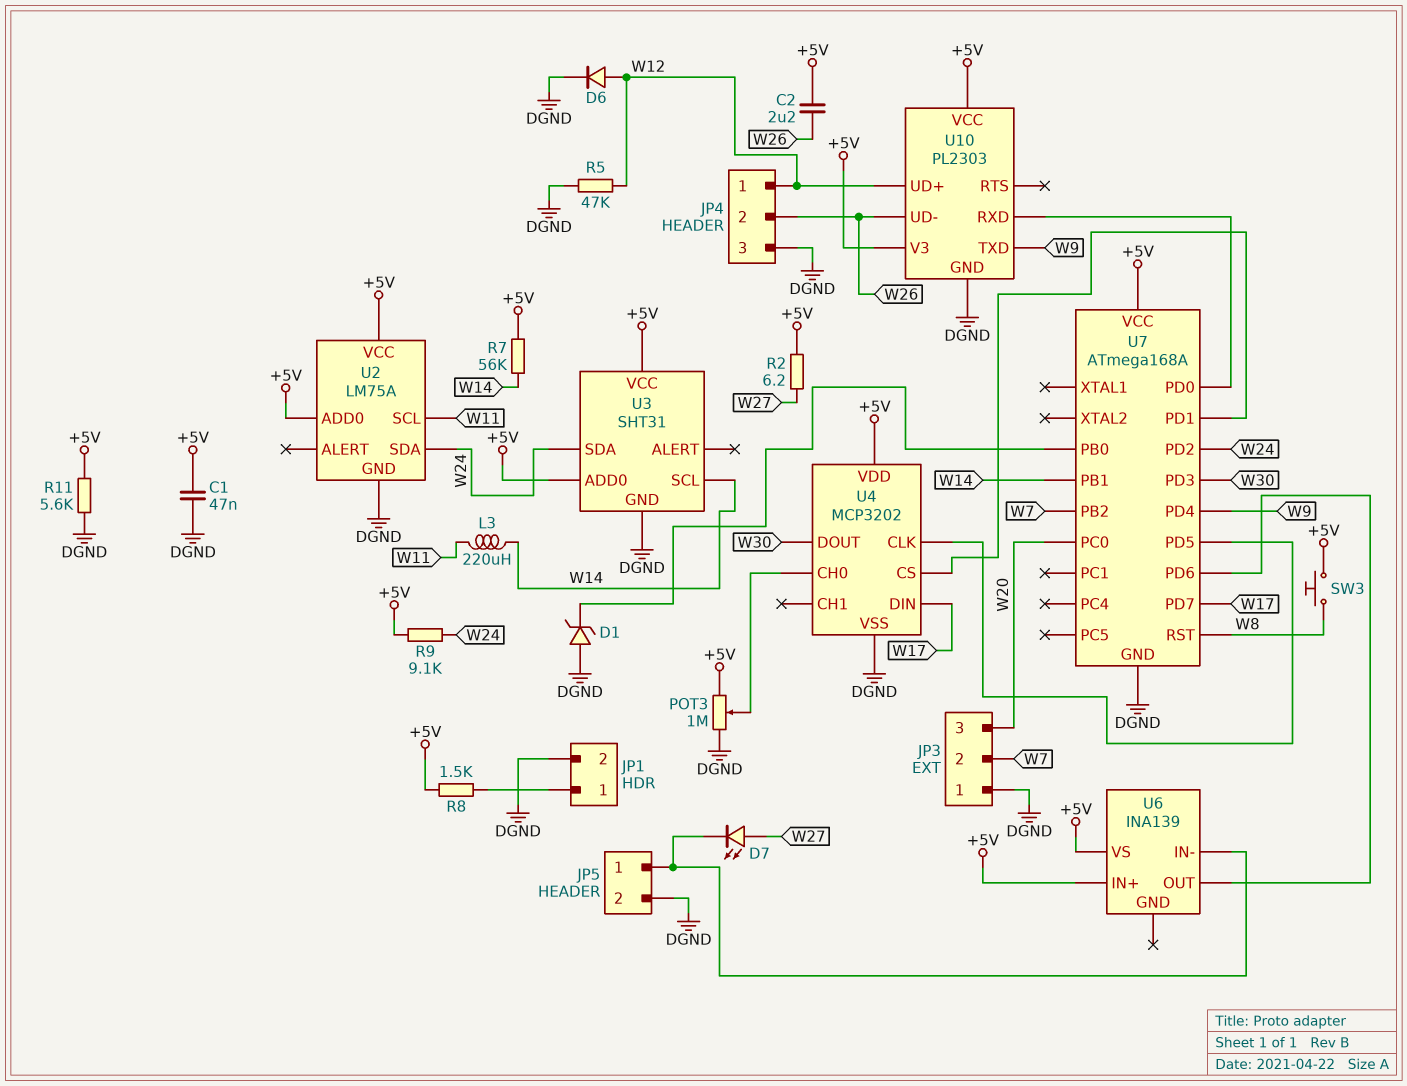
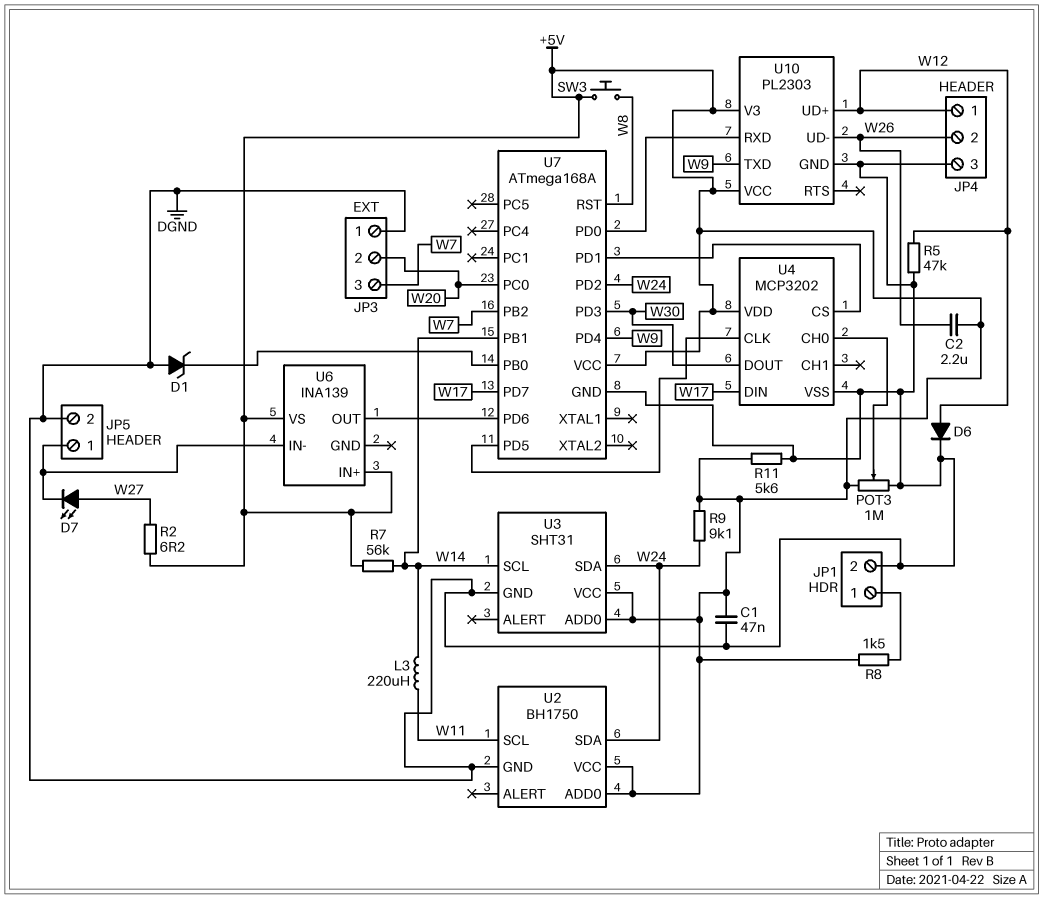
JP3 pin 2: W7 -> W20
JP3 pin 3: W20 -> W7
U2: LM75A -> BH1750

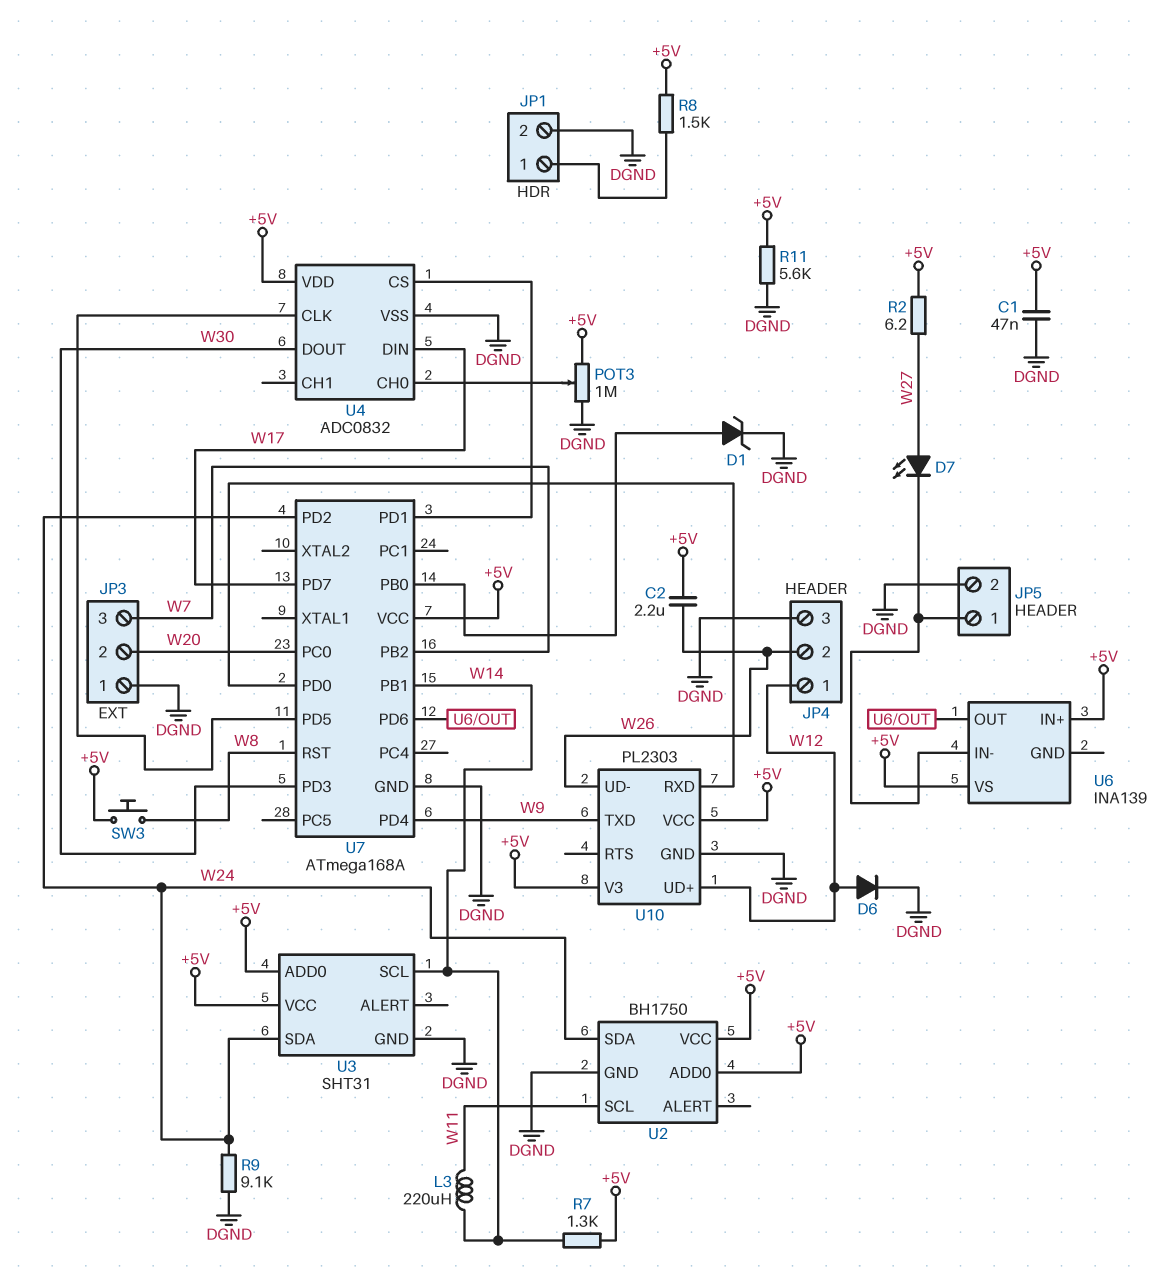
D1: zener (A DGND, K U7/PB0) -> zener (A U7/PB0, K DGND)
R5: 47k (DGND, W12) -> none
R7: 56k (+5V, W14) -> 1.3k (+5V, W14)
R9: 9.1k (+5V, W24) -> 9.1k (DGND, W24)
U4: MCP3202 -> ADC0832

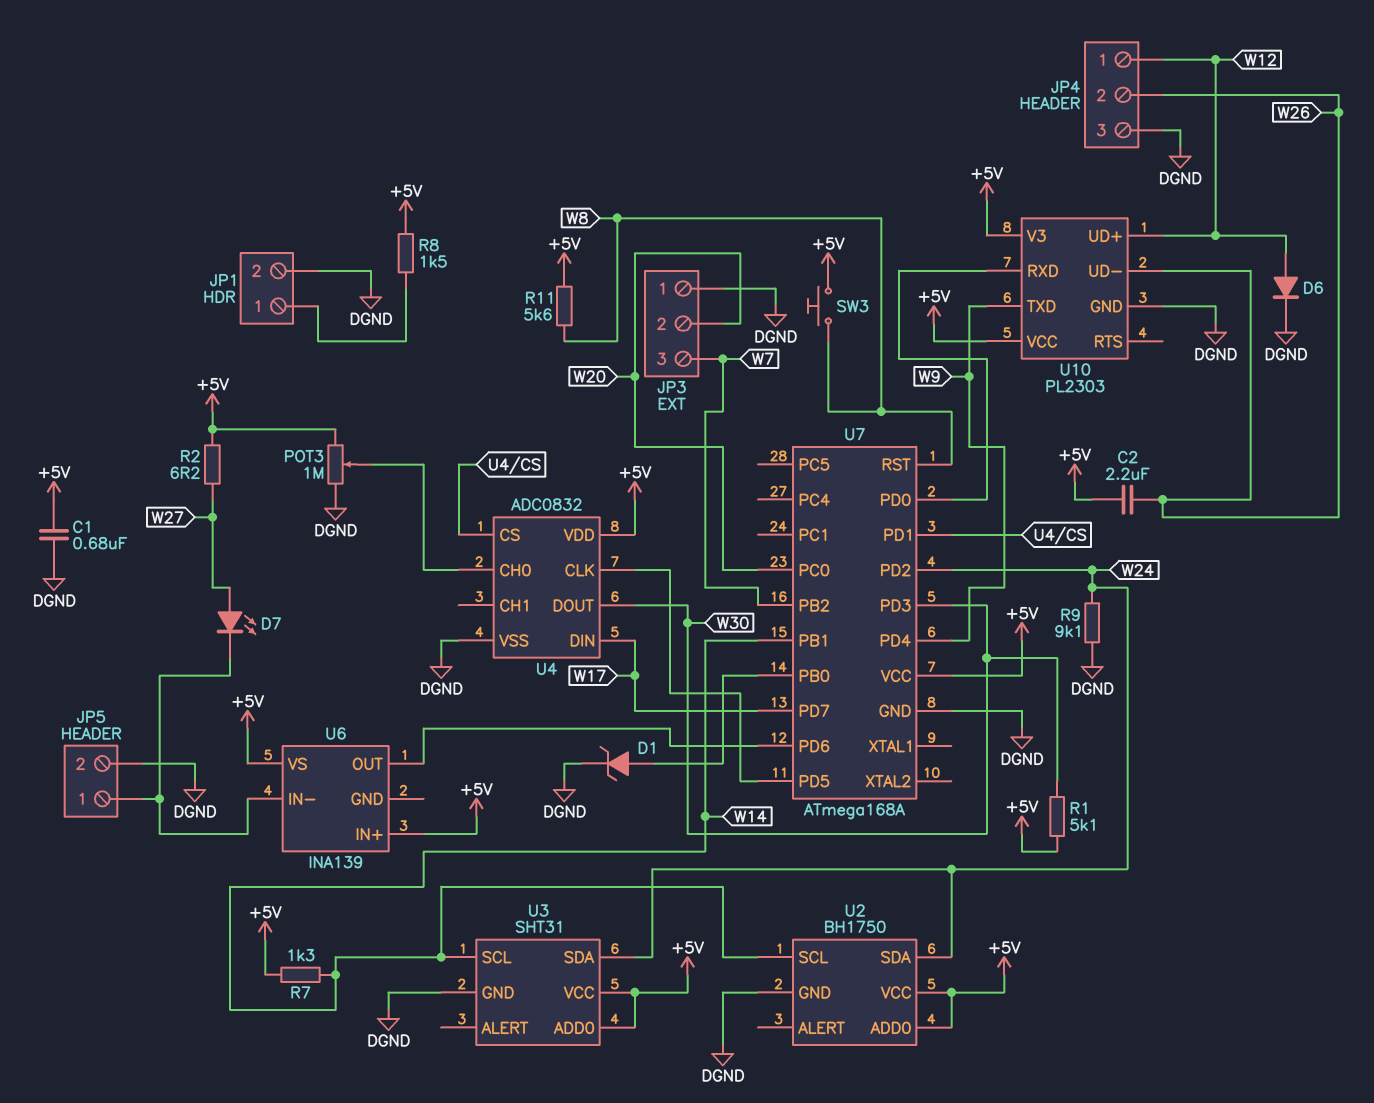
C1: 47nF (+5V, DGND) -> 680nF (+5V, DGND)
L3: 220uH (W11, W14) -> none
R1: none -> 5.1k (+5V, W30)
R11: 5.6k (+5V, DGND) -> 5.6k (+5V, W8)
U2 pin SCL: W11 -> W14

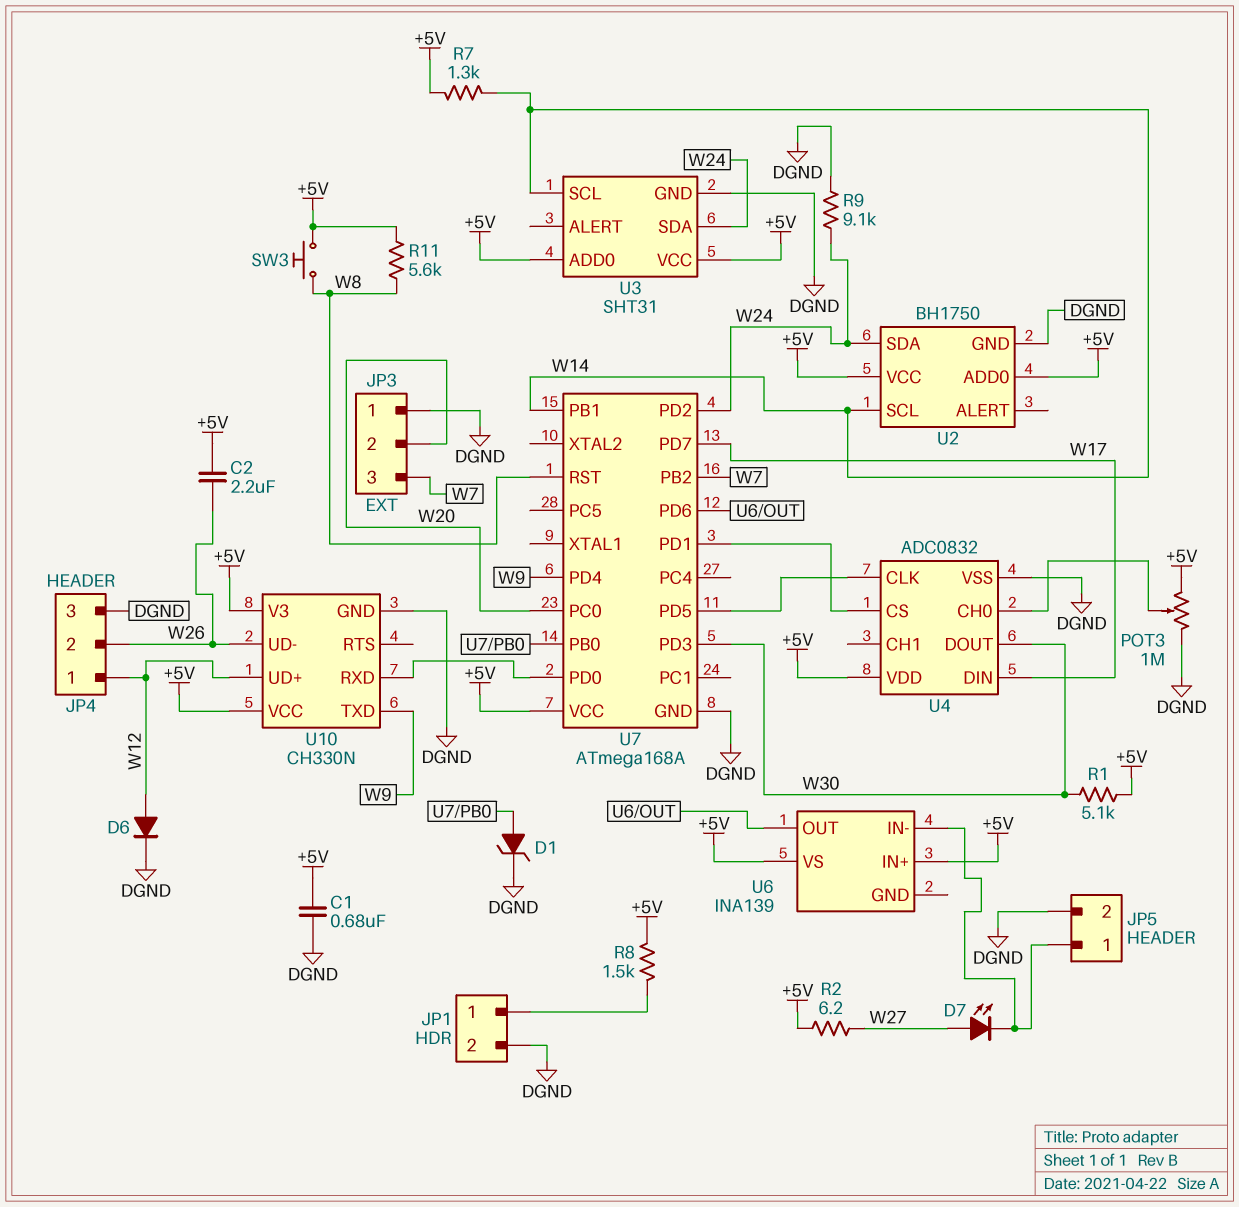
U10: PL2303 -> CH330N

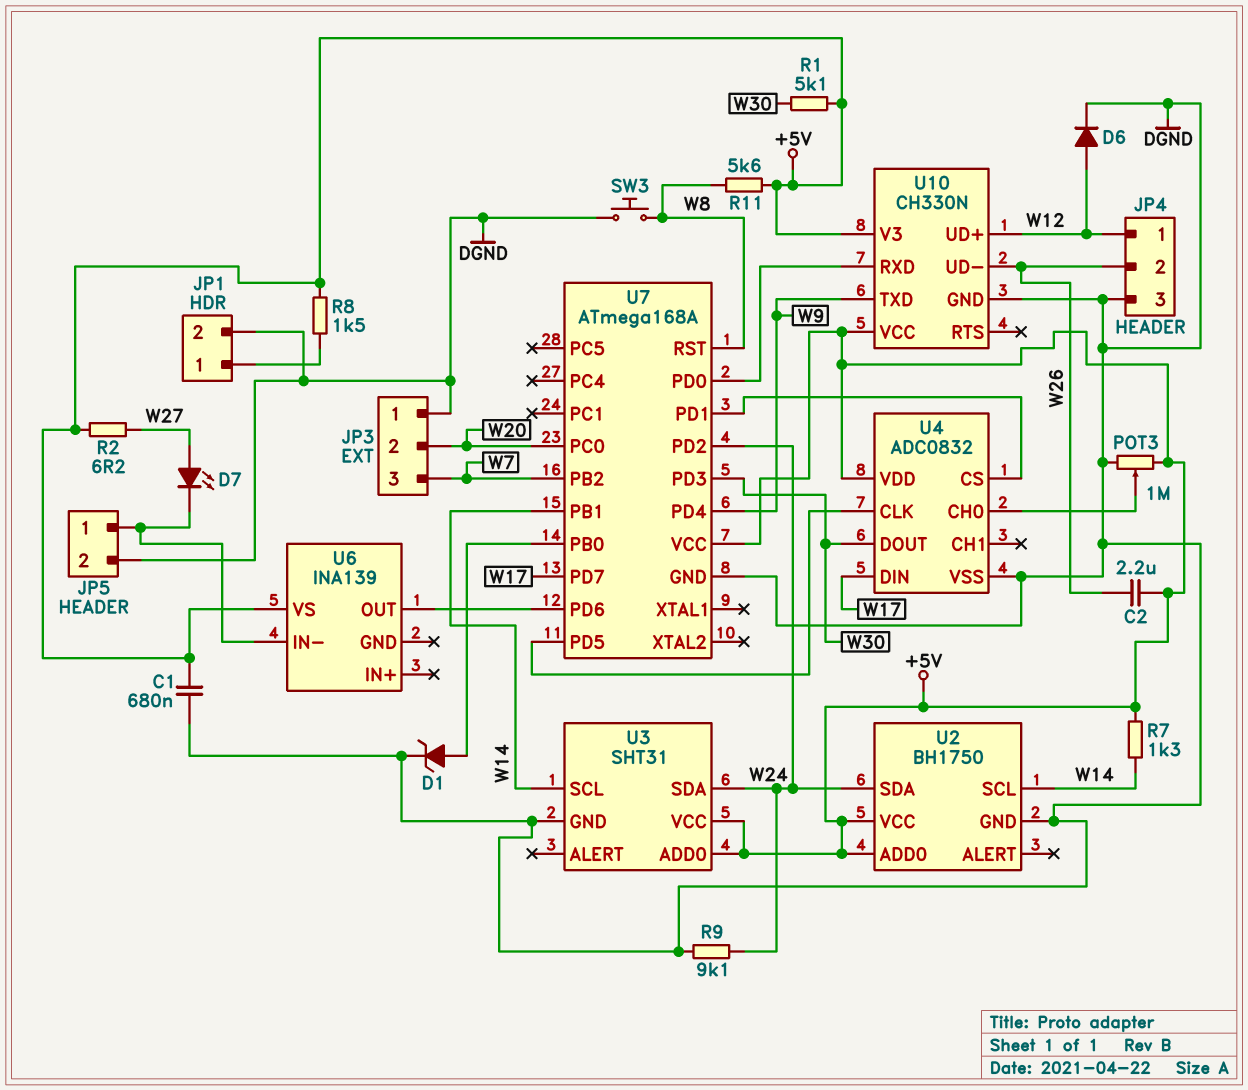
SW3: button (+5V, W8) -> button (DGND, W8)
U6 pin IN+: +5V -> none

